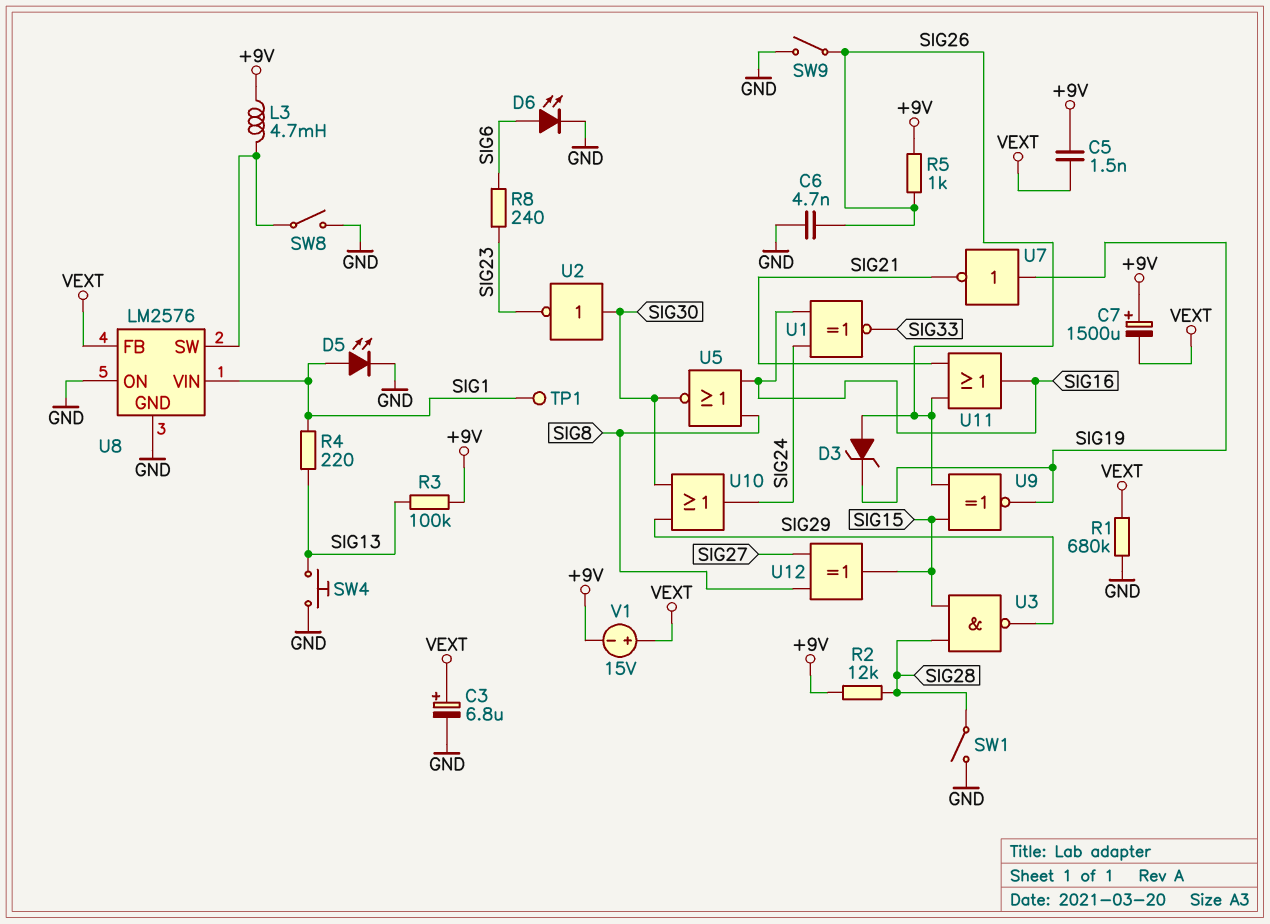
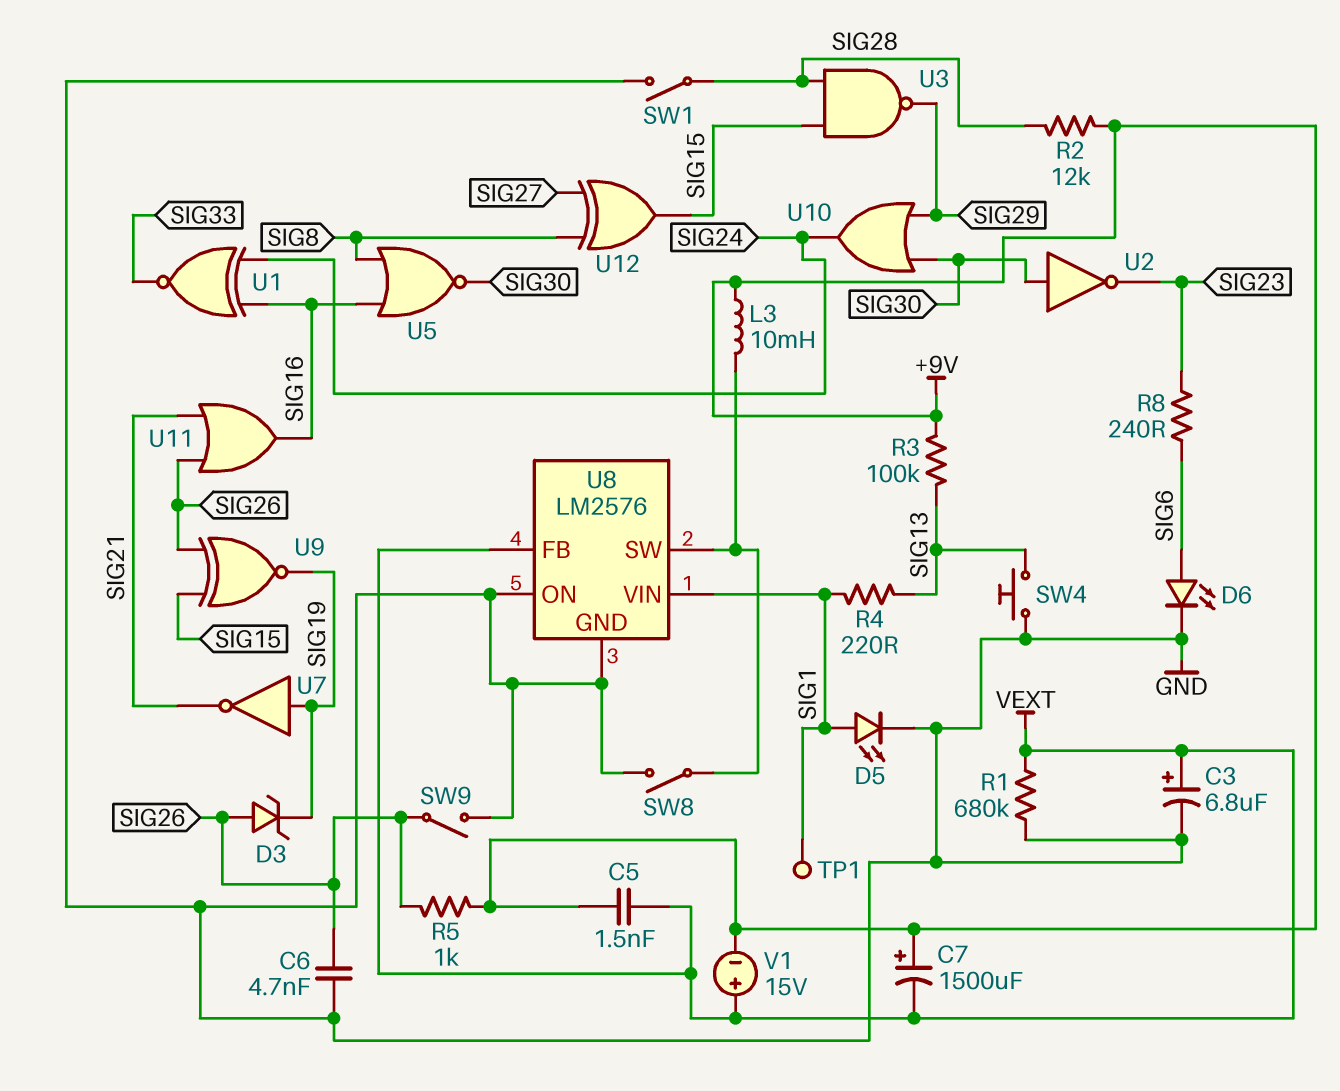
L3: 4.7mH (+9V, U8/SW) -> 10mH (+9V, U8/SW)

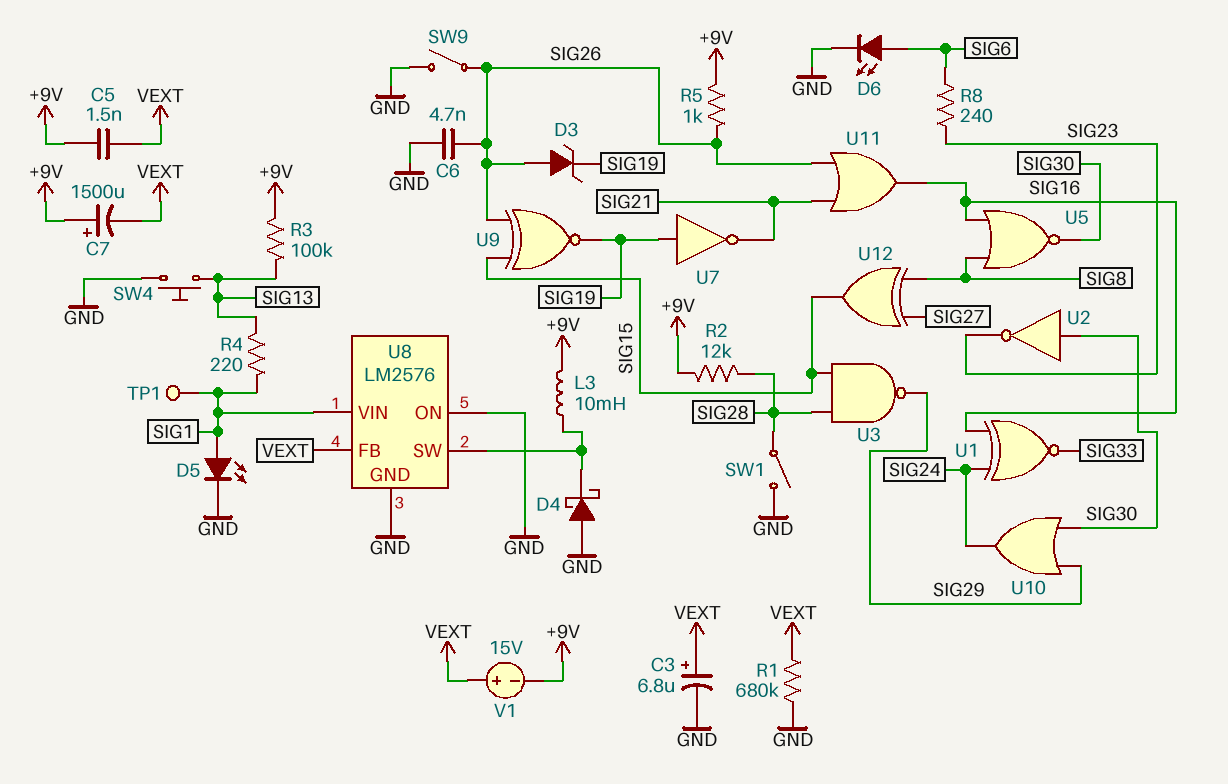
D4: none -> schottky (A GND, K U8/SW)
SW8: switch (GND, U8/SW) -> none

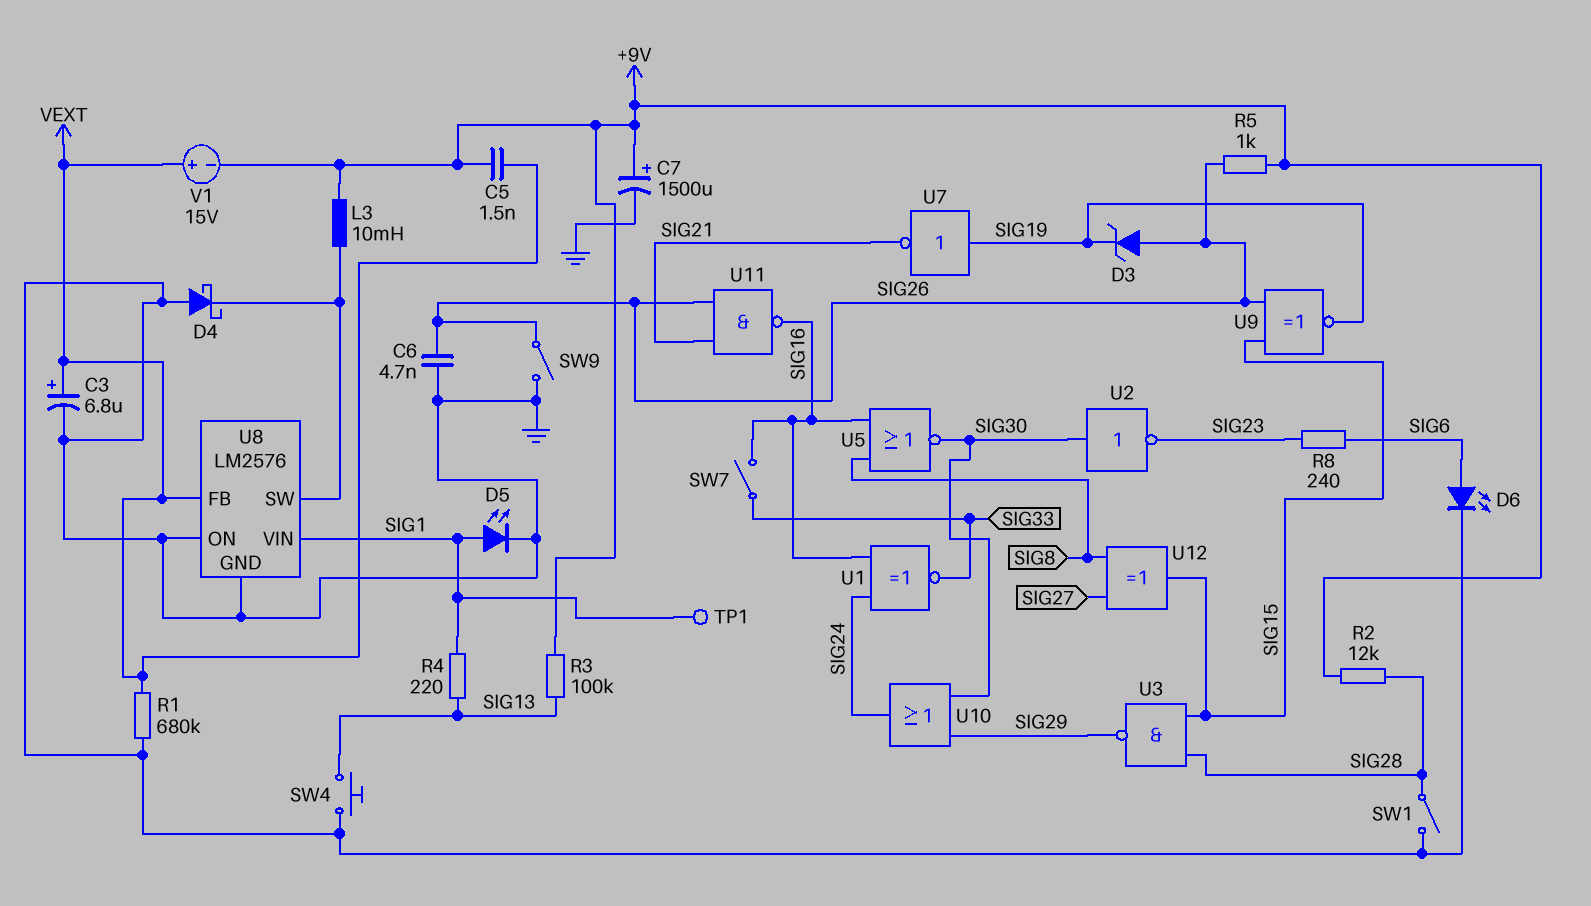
C7: 1500uF (plus +9V, minus VEXT) -> 1500uF (plus +9V, minus GND)
SW7: none -> switch (SIG16, SIG33)
U11: OR (in SIG21, in SIG26, out SIG16) -> NAND (in SIG21, in SIG26, out SIG16)

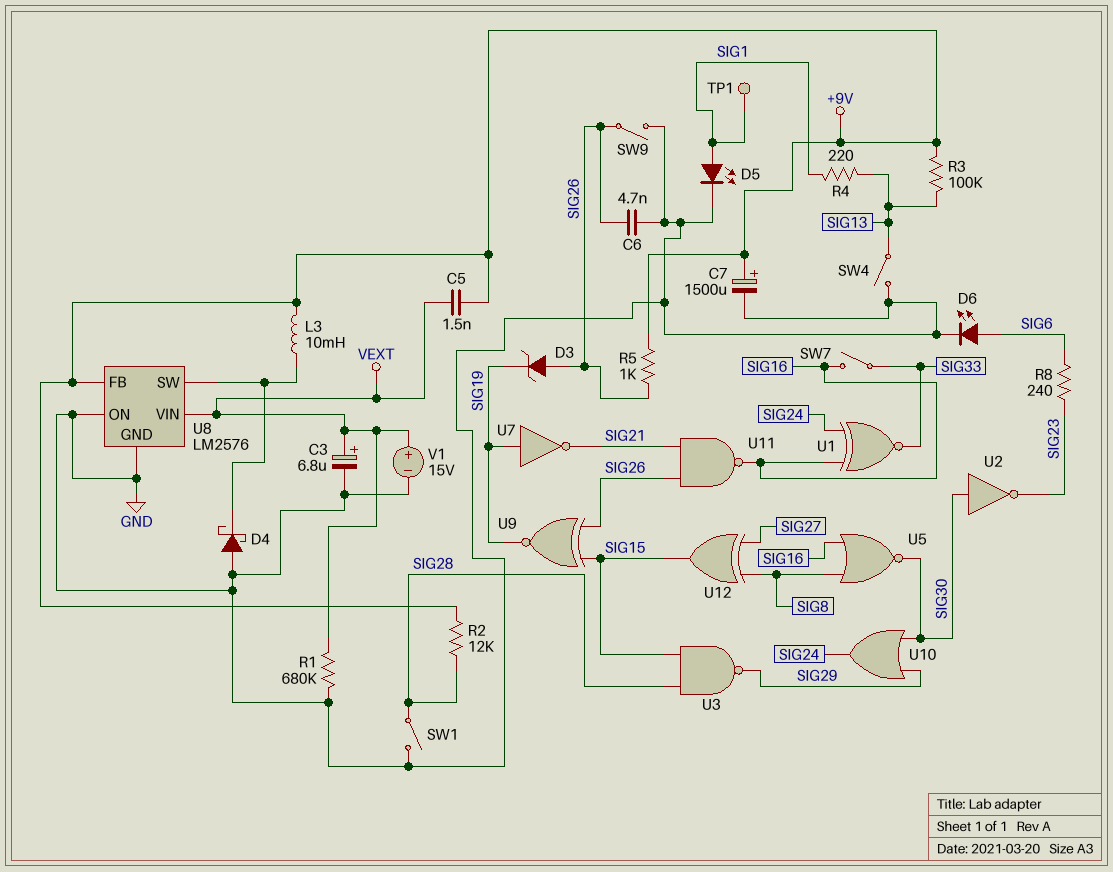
SW4: button (GND, SIG13) -> switch (GND, SIG13)
U8 pin FB: VEXT -> +9V
U8 pin VIN: SIG1 -> VEXT
V1: 15V (plus VEXT, minus +9V) -> 15V (plus VEXT, minus GND)

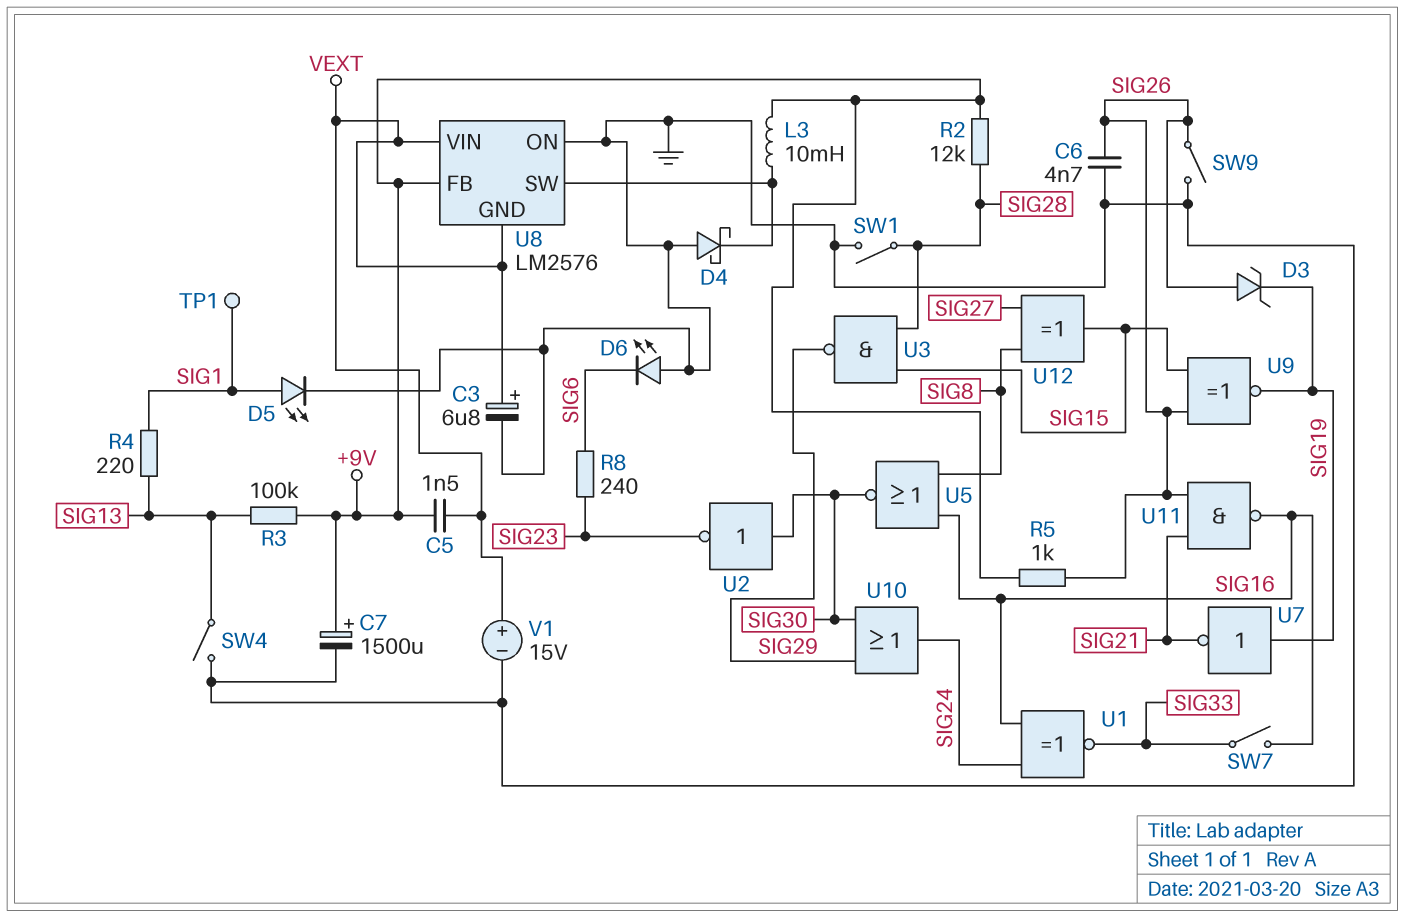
D6: LED (A SIG6, K GND) -> LED (A GND, K SIG6)
R1: 680k (GND, VEXT) -> none
U8 pin GND: GND -> VEXT

